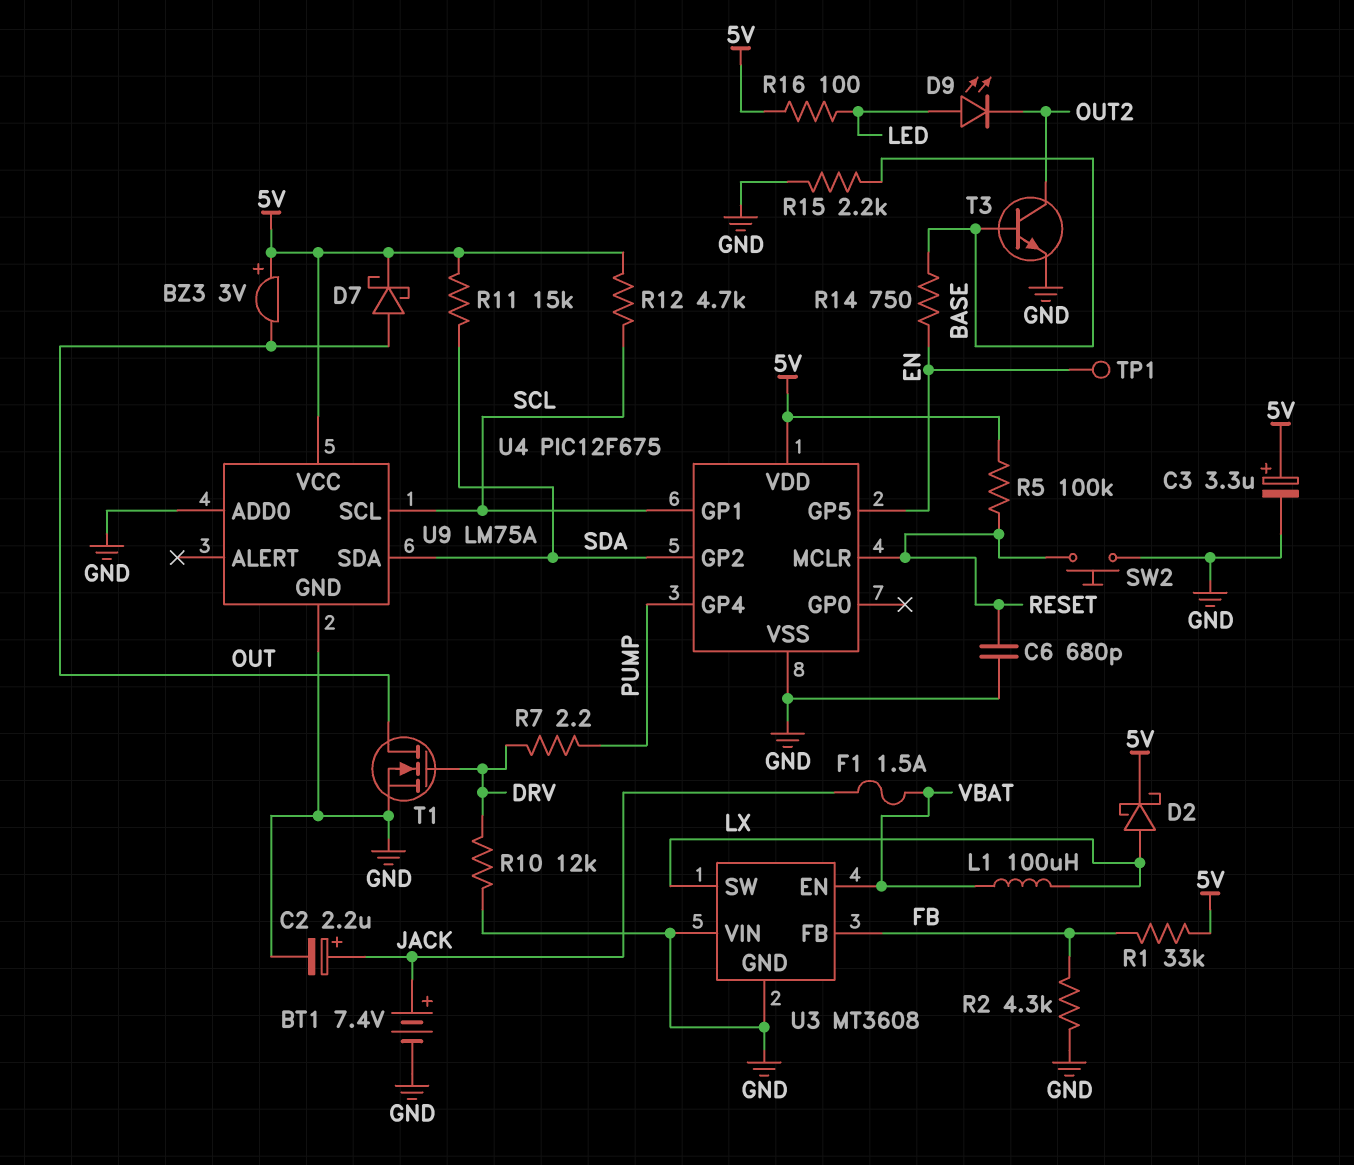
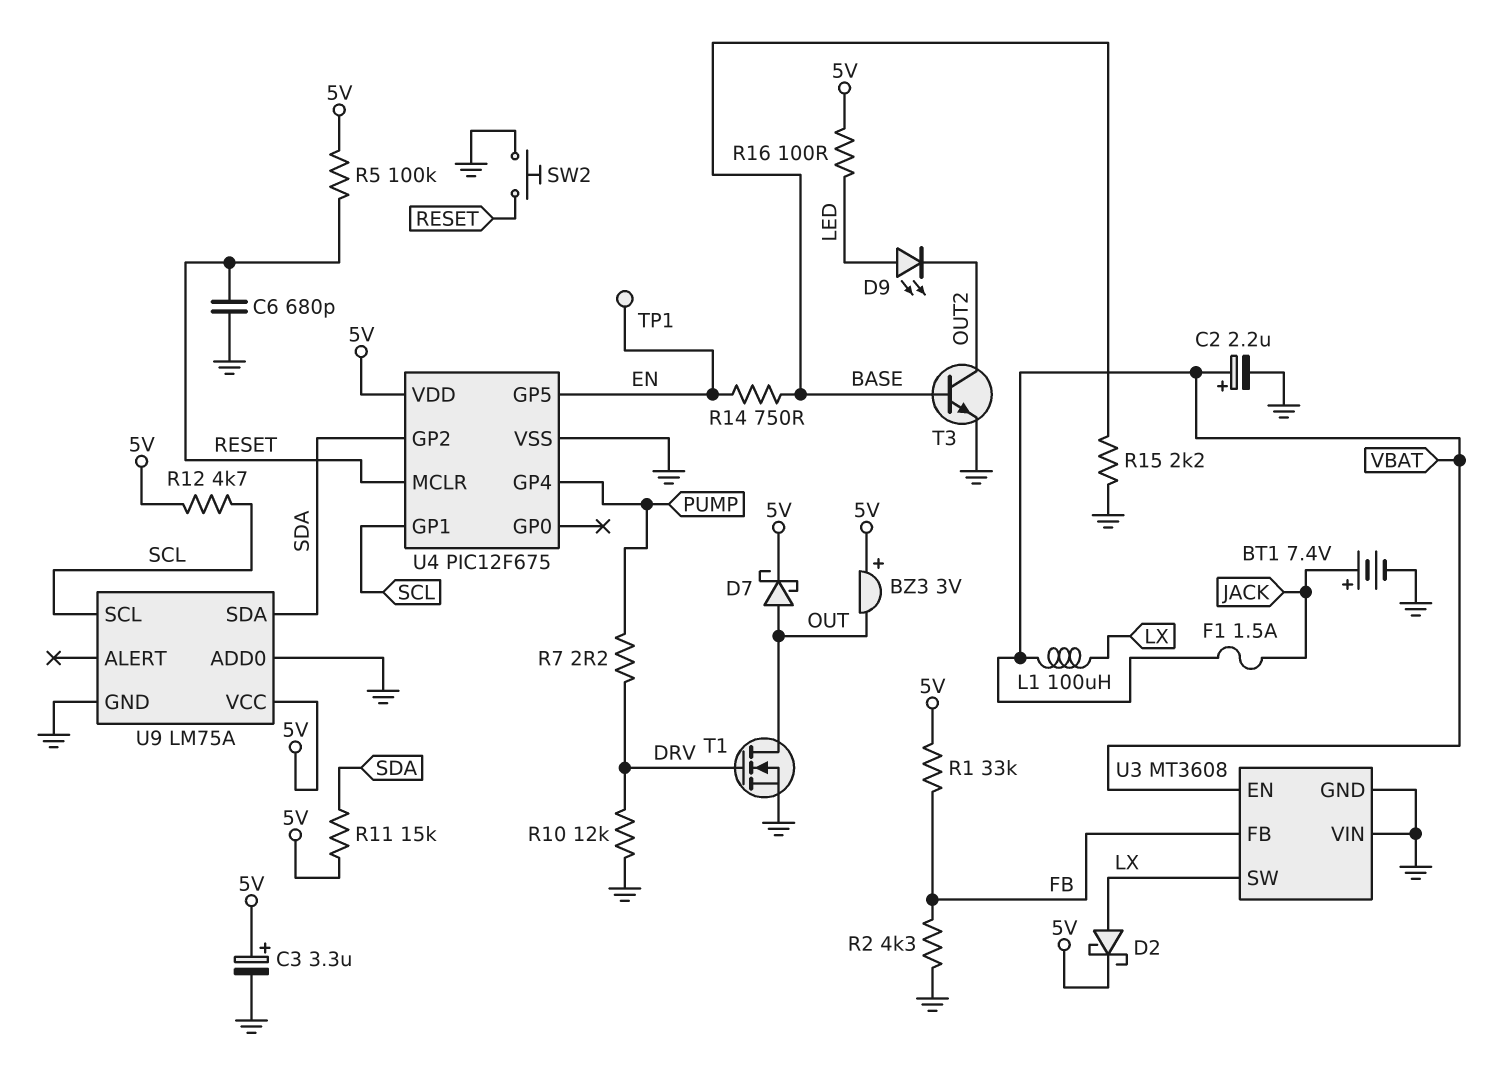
C2: 2.2uF (plus JACK, minus GND) -> 2.2uF (plus VBAT, minus GND)

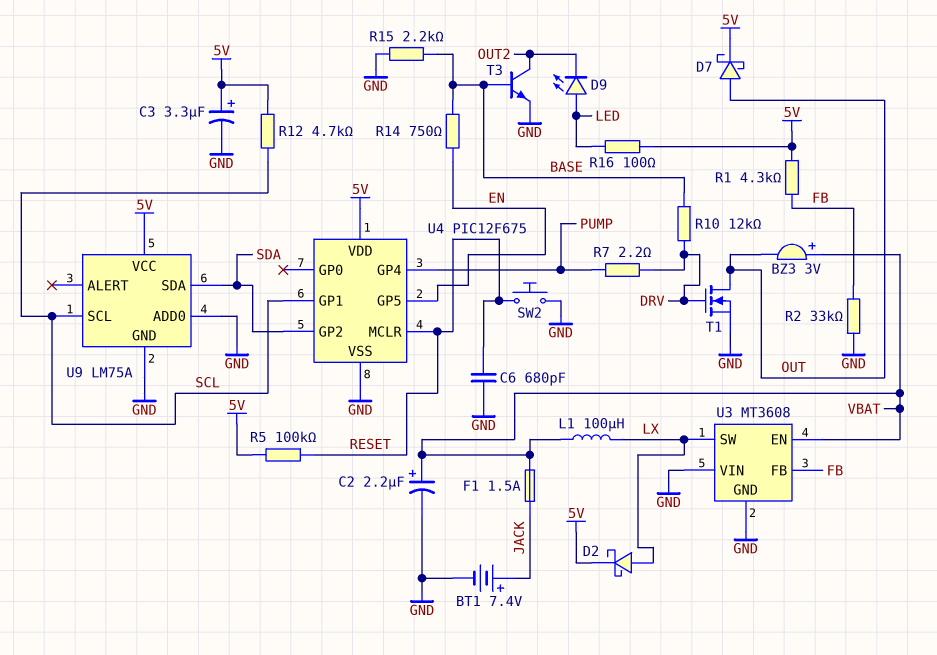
BZ3: buzzer 3V (plus 5V, minus OUT) -> buzzer 3V (plus VBAT, minus OUT)
R1: 33k (5V, FB) -> 4.3k (5V, FB)
R2: 4.3k (FB, GND) -> 33k (FB, GND)
R10: 12k (DRV, GND) -> 12k (BASE, DRV)
R11: 15k (5V, SDA) -> none
TP1: test point (EN) -> none

